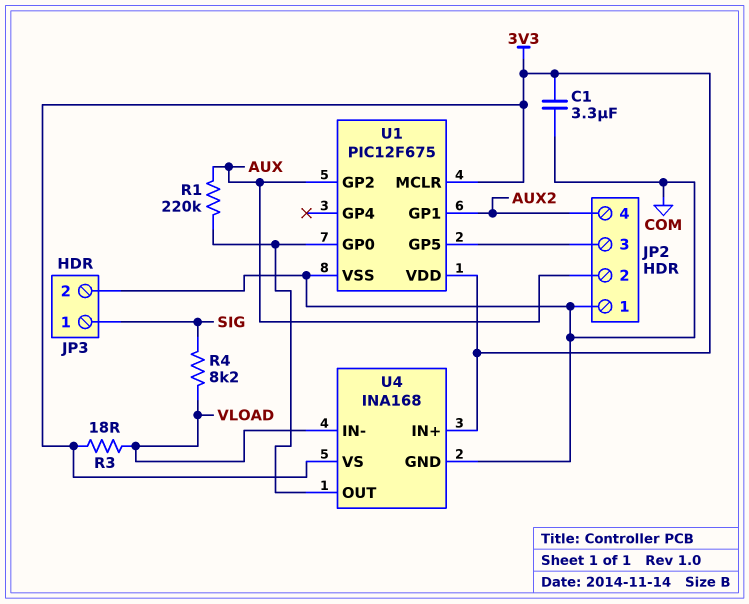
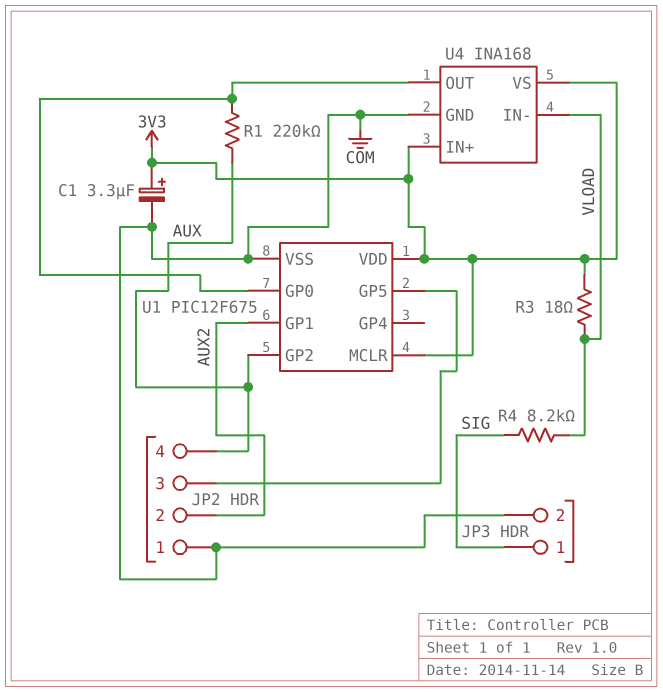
C1: 3.3uF (3V3, COM) -> 3.3uF (plus 3V3, minus COM)
JP2 pin 2: AUX -> AUX2
JP2 pin 4: AUX2 -> AUX

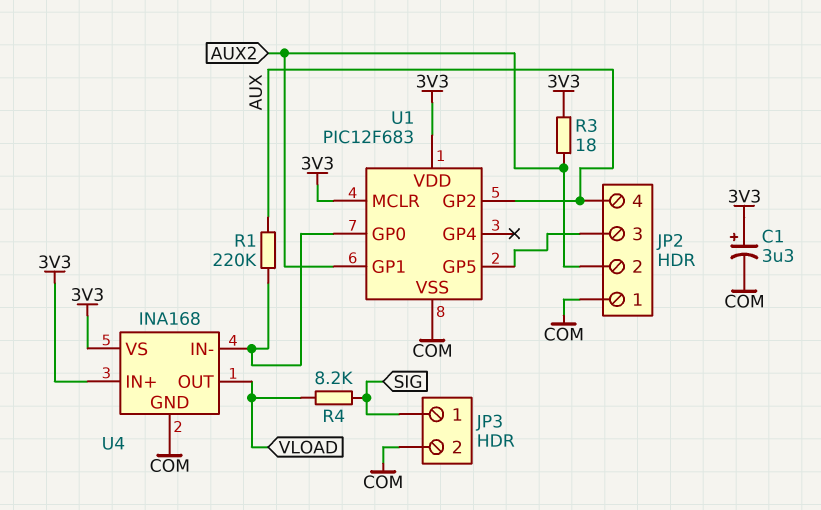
R3: 18 (3V3, VLOAD) -> 18 (3V3, AUX2)
U1: PIC12F675 -> PIC12F683
U4 pin IN-: VLOAD -> U1/GP0
U4 pin OUT: U1/GP0 -> VLOAD

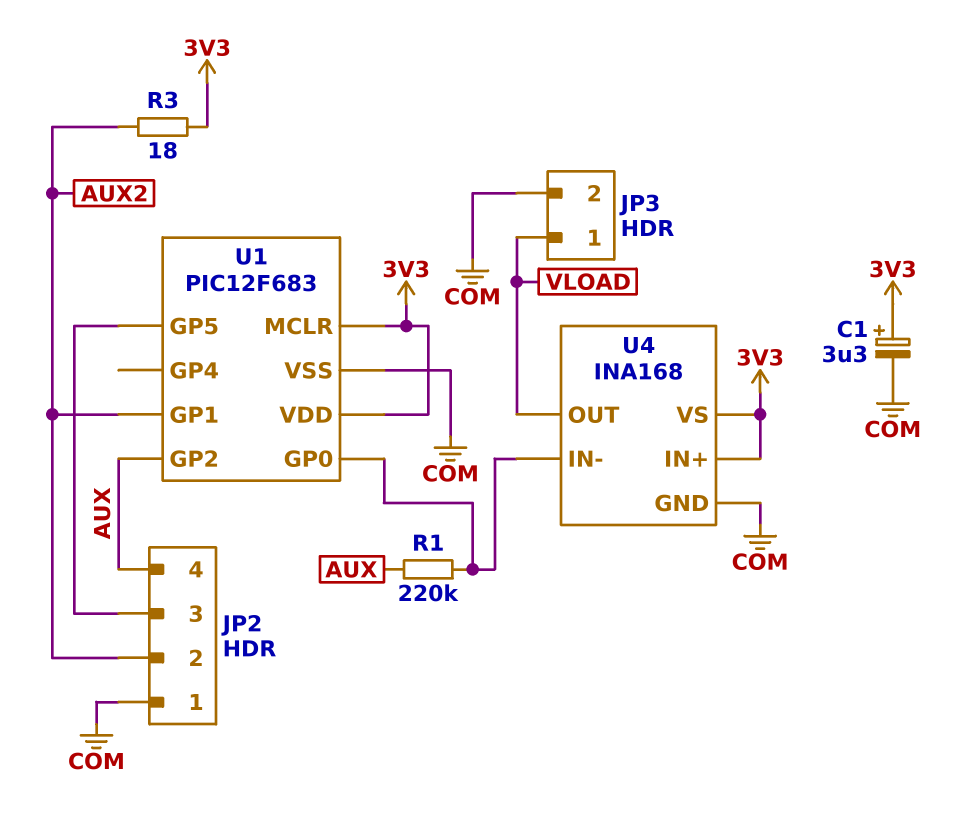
JP3 pin 1: SIG -> VLOAD
R4: 8.2k (SIG, VLOAD) -> none

